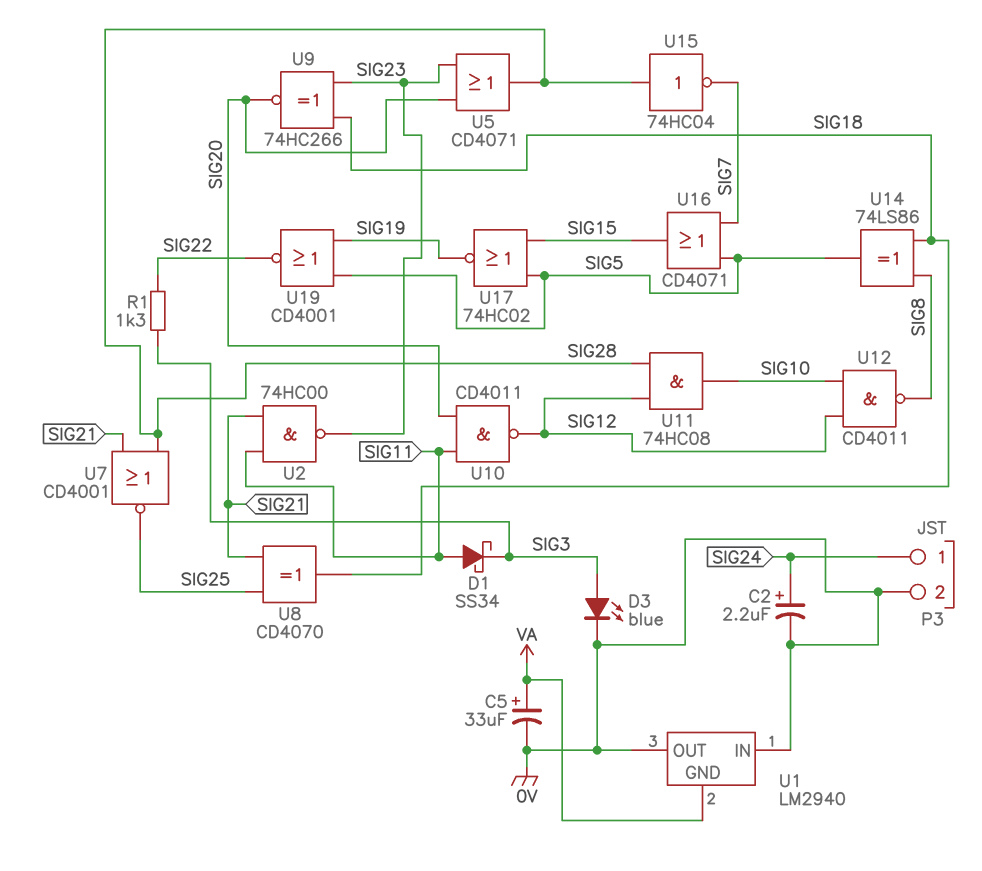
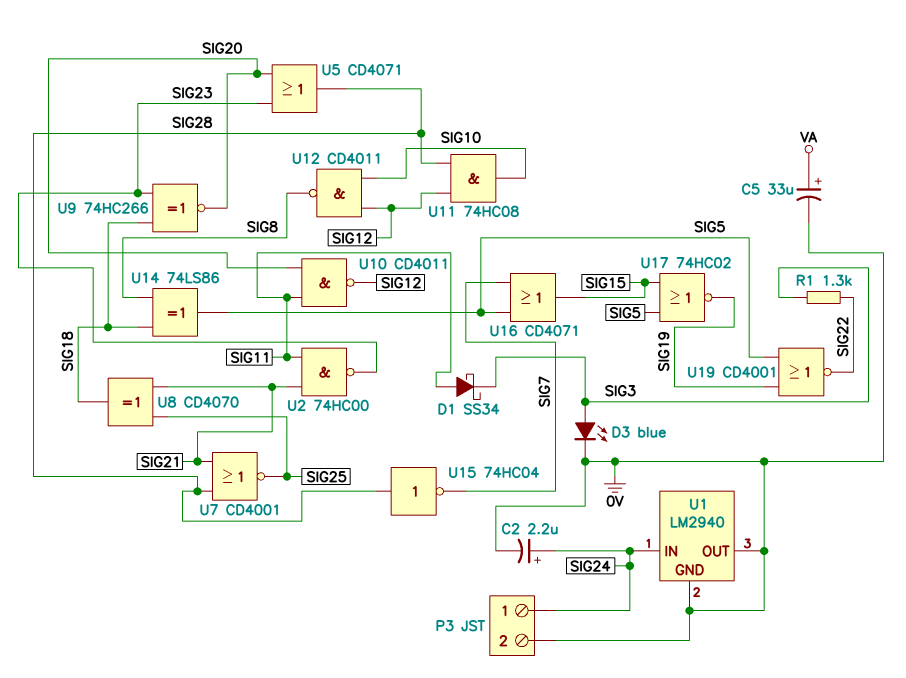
U1 pin GND: VA -> 0V
U1 pin IN: 0V -> SIG24

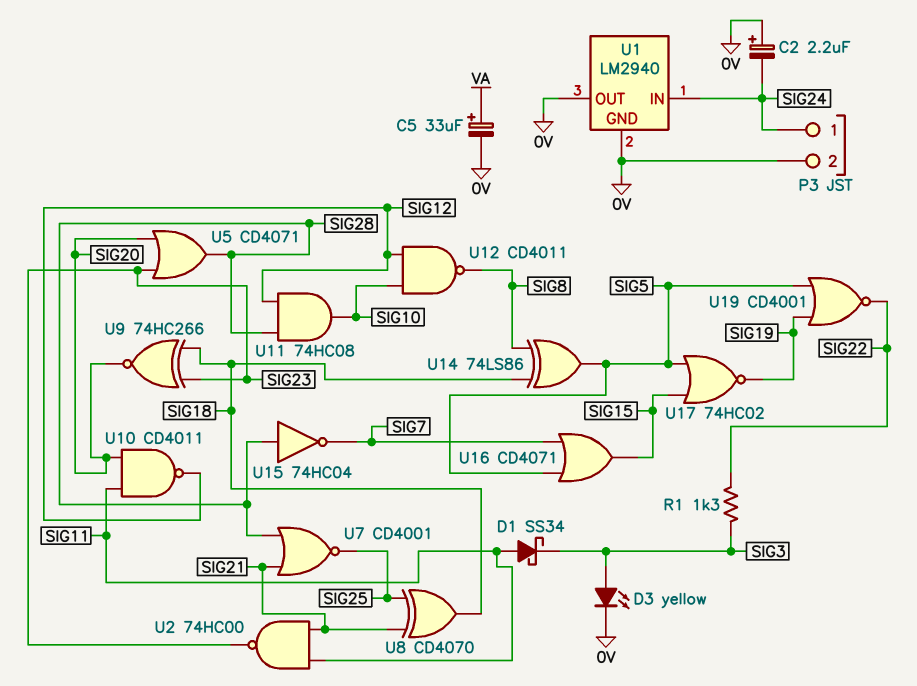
C2: 2.2uF (plus SIG24, minus 0V) -> 2.2uF (plus 0V, minus SIG24)
D3: LED blue (A SIG3, K 0V) -> LED yellow (A SIG3, K 0V)

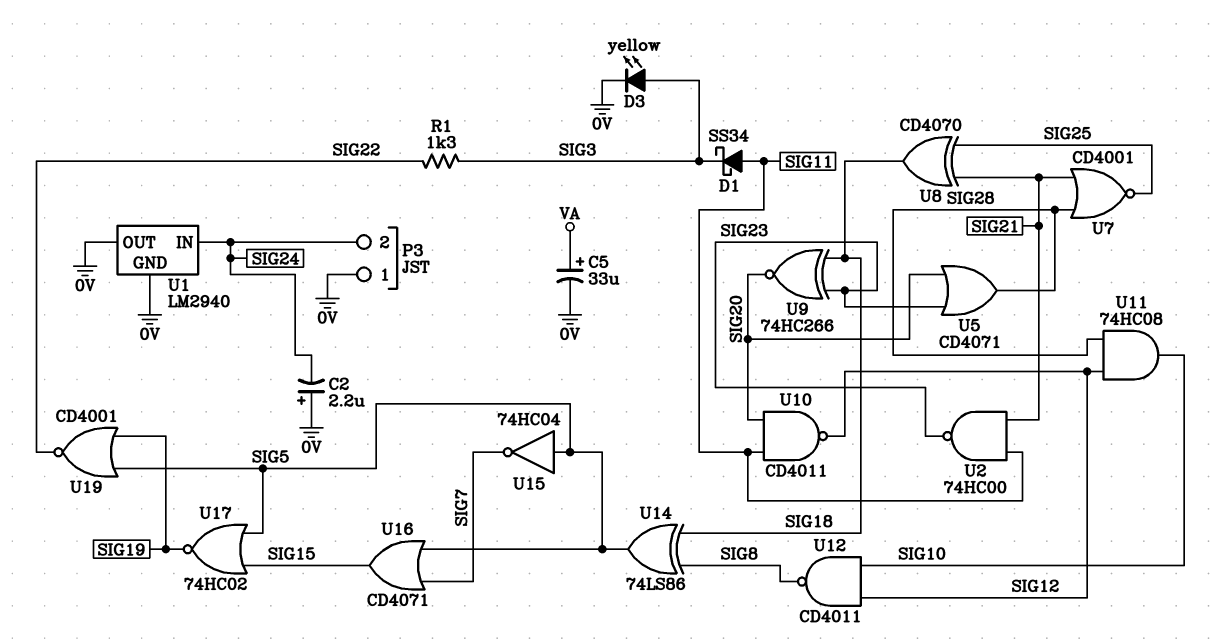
P3 pin 1: SIG24 -> 0V
P3 pin 2: 0V -> SIG24
U15: NOT 74HC04 (in SIG28, out SIG7) -> NOT 74HC04 (in SIG5, out SIG7)

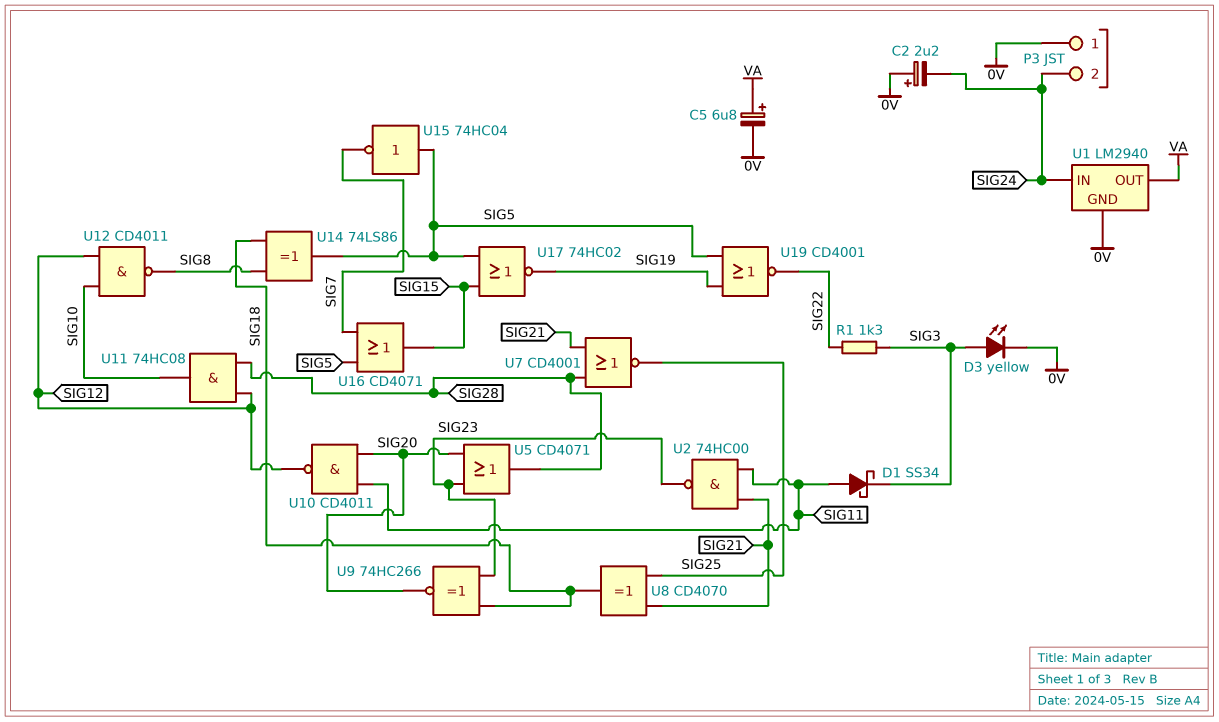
C5: 33uF (plus VA, minus 0V) -> 6.8uF (plus VA, minus 0V)
U1 pin OUT: 0V -> VA

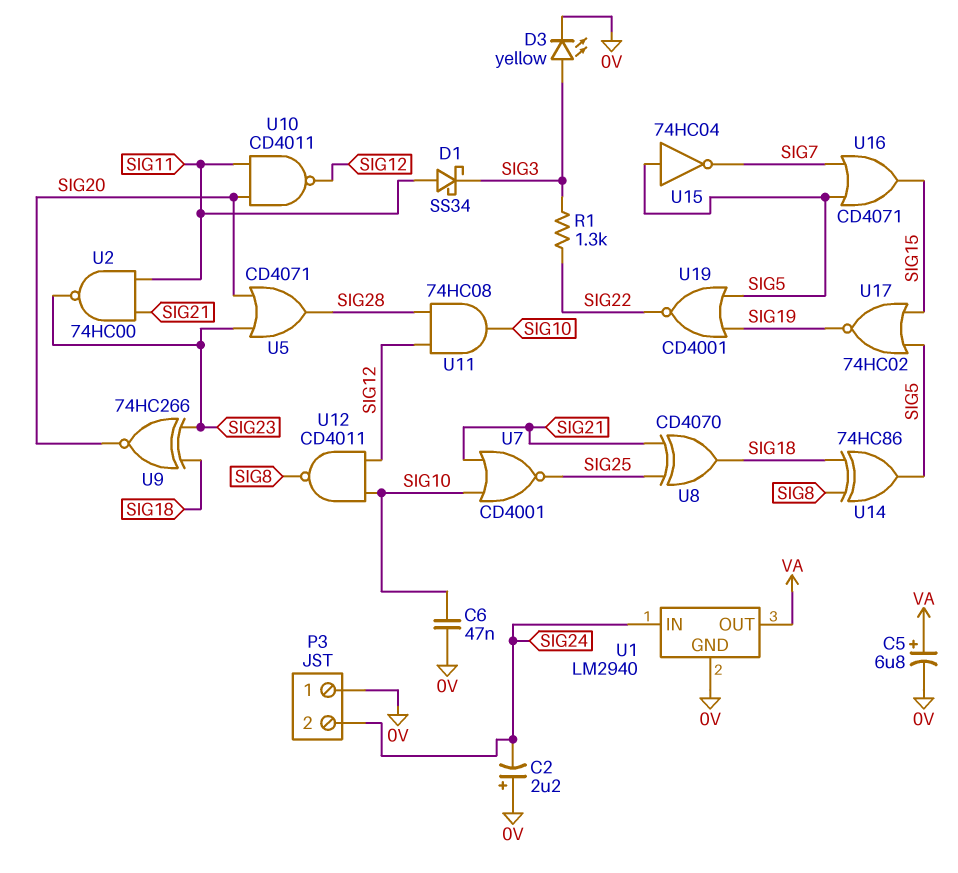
C6: none -> 47nF (0V, SIG10)
U7: NOR CD4001 (in SIG21, in SIG28, out SIG25) -> NOR CD4001 (in SIG10, in SIG21, out SIG25)
U14: XOR 74LS86 (in SIG8, in SIG18, out SIG5) -> XOR 74HC86 (in SIG8, in SIG18, out SIG5)

